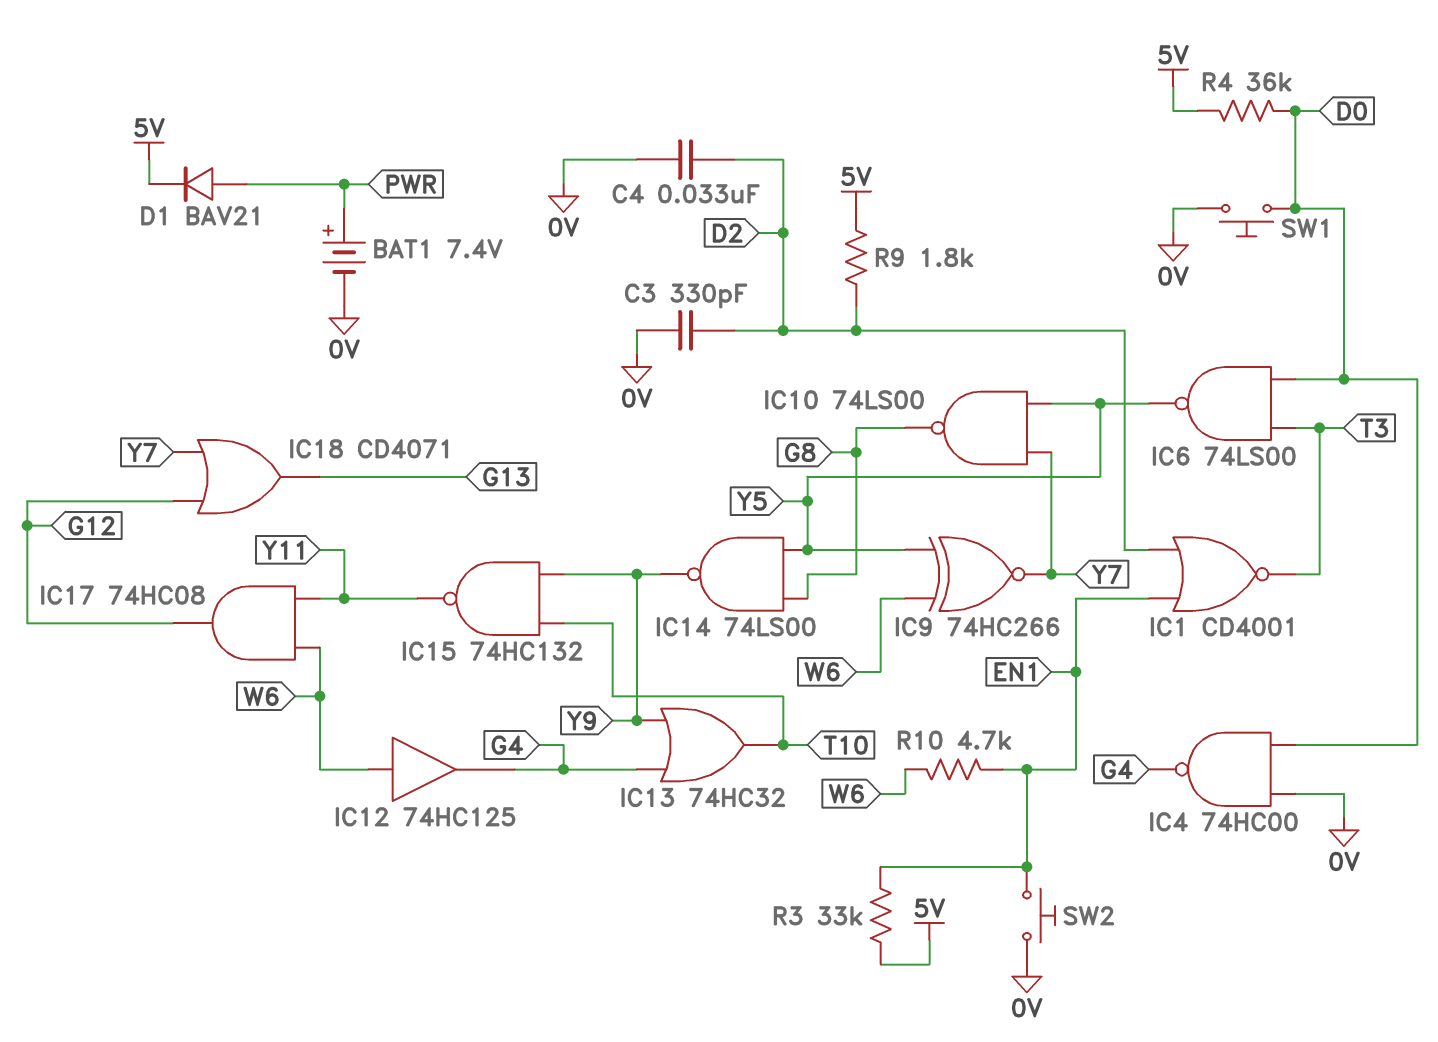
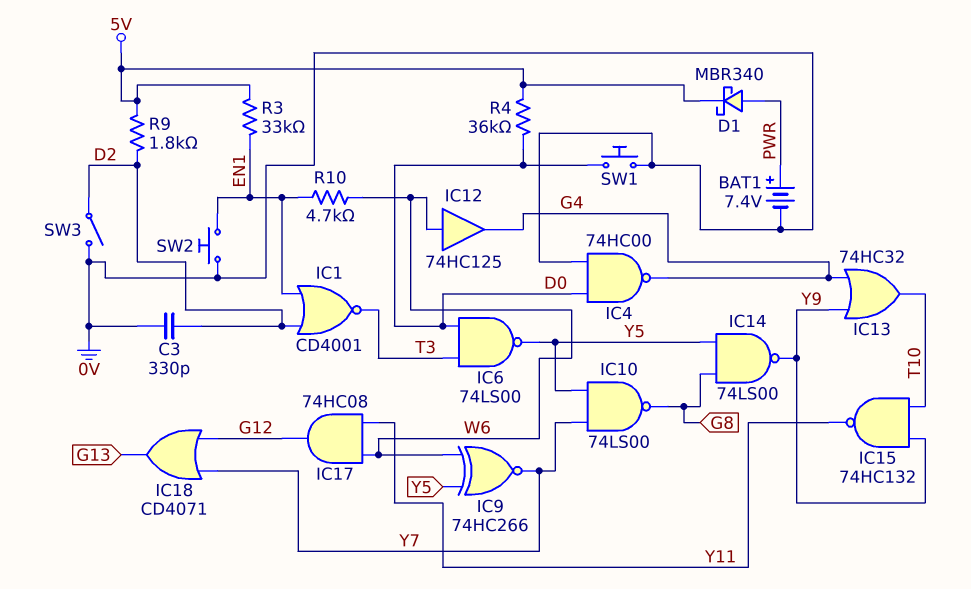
C4: 33nF (0V, D2) -> none
D1: diode BAV21 (A PWR, K 5V) -> schottky MBR340 (A PWR, K 5V)
SW3: none -> switch (0V, D2)

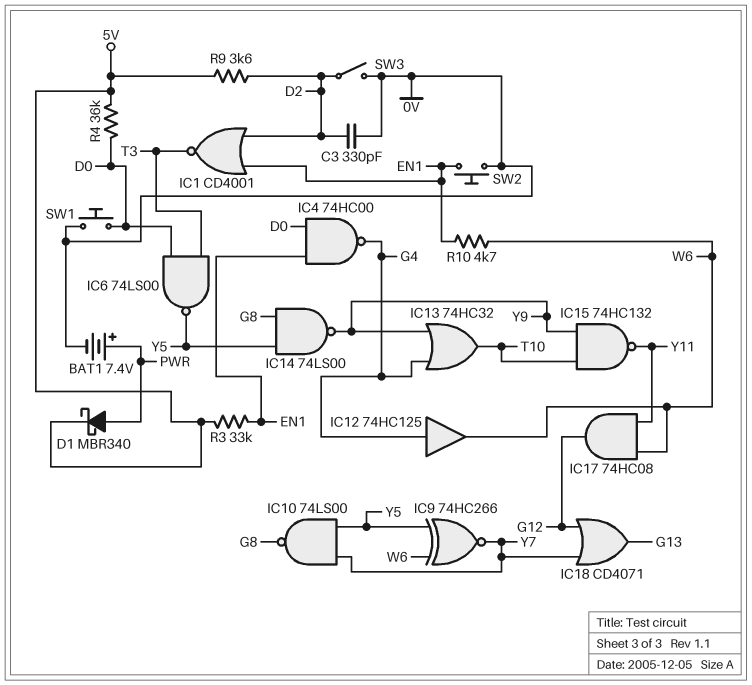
IC4: NAND 74HC00 (in 0V, in D0, out G4) -> NAND 74HC00 (in D0, in EN1, out G4)
IC12: buffer 74HC125 (in W6, out G4) -> buffer 74HC125 (in G4, out W6)
R9: 1.8k (5V, D2) -> 3.6k (5V, D2)

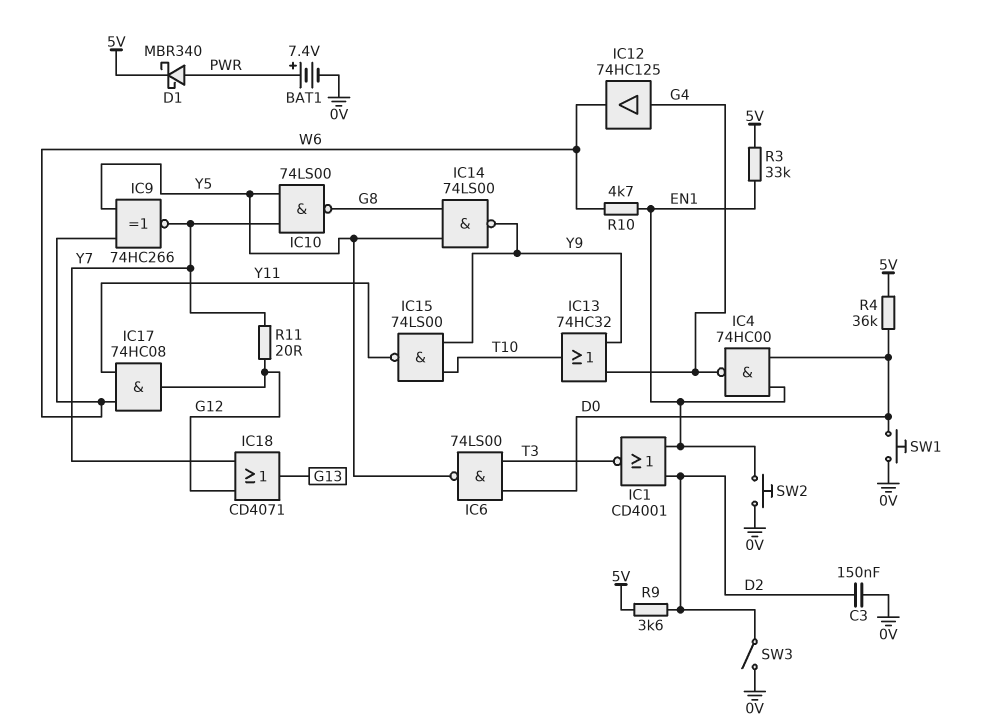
C3: 330pF (0V, D2) -> 150nF (0V, D2)
IC15: NAND 74HC132 (in T10, in Y9, out Y11) -> NAND 74LS00 (in T10, in Y9, out Y11)
R11: none -> 20 (G12, Y7)

